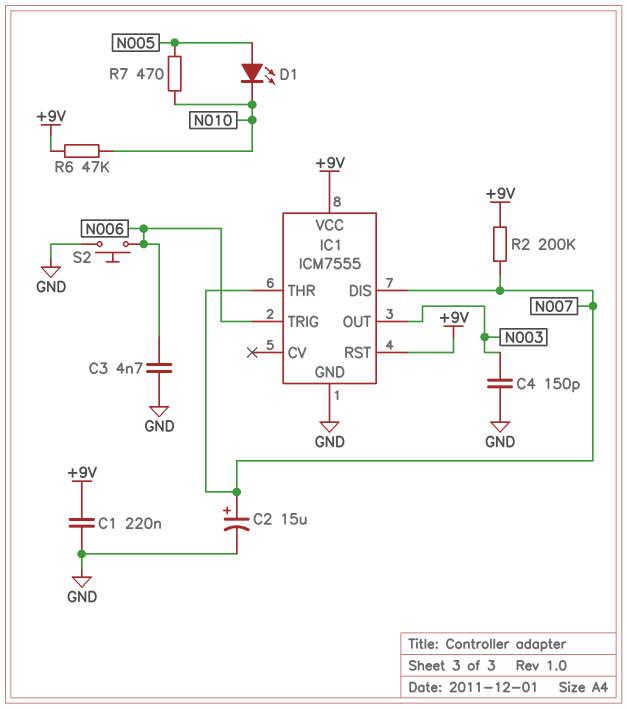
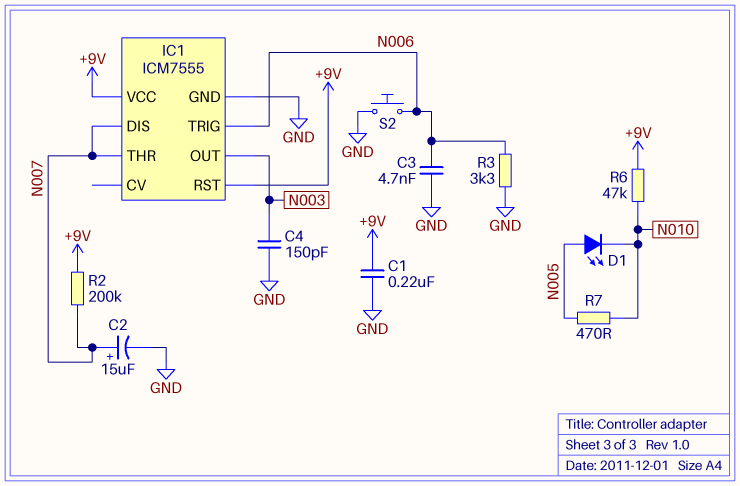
R3: none -> 3.3k (GND, N006)

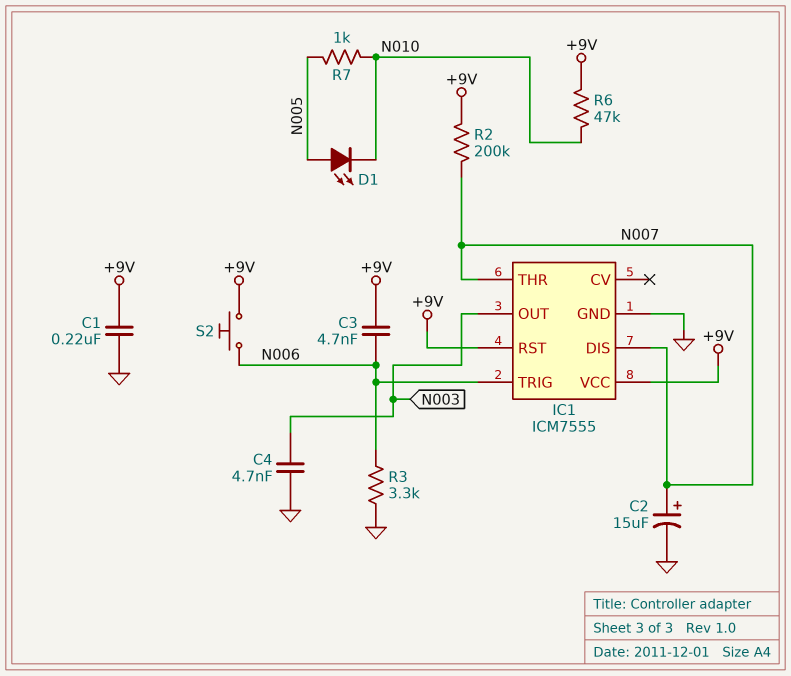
C3: 4.7nF (GND, N006) -> 4.7nF (+9V, N006)
C4: 150pF (GND, N003) -> 4.7nF (GND, N003)
R7: 470 (N005, N010) -> 1k (N005, N010)
S2: button (GND, N006) -> button (+9V, N006)

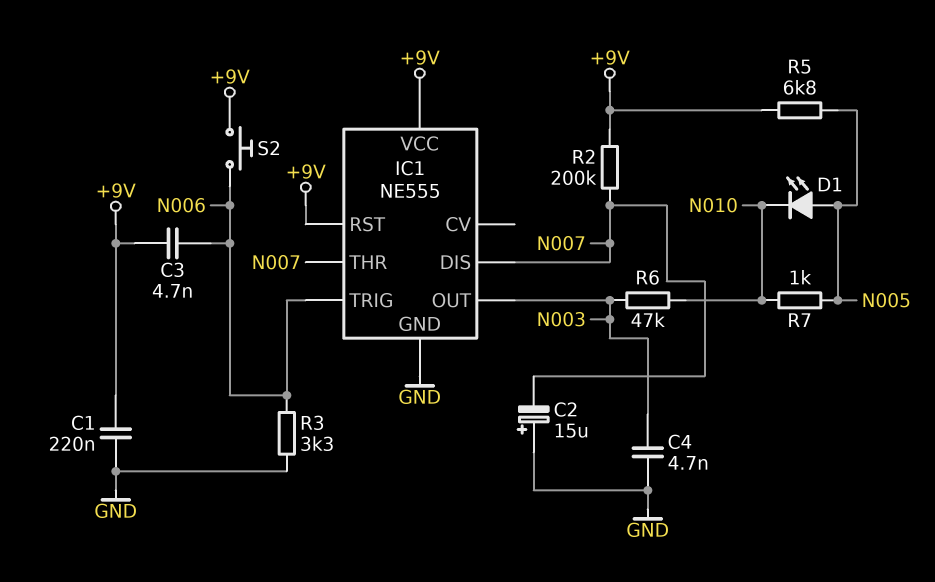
C2: 15uF (plus N007, minus GND) -> 15uF (plus GND, minus N007)
IC1: ICM7555 -> NE555
R5: none -> 6.8k (+9V, N005)
R6: 47k (+9V, N010) -> 47k (N003, N010)

